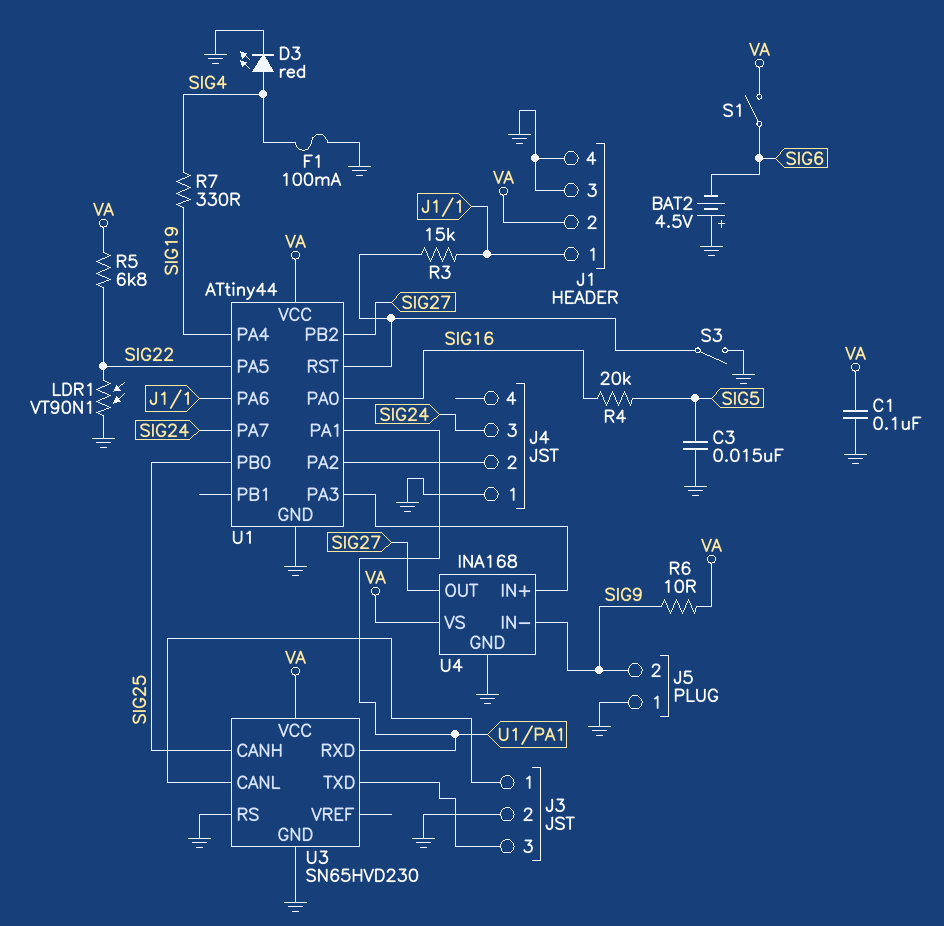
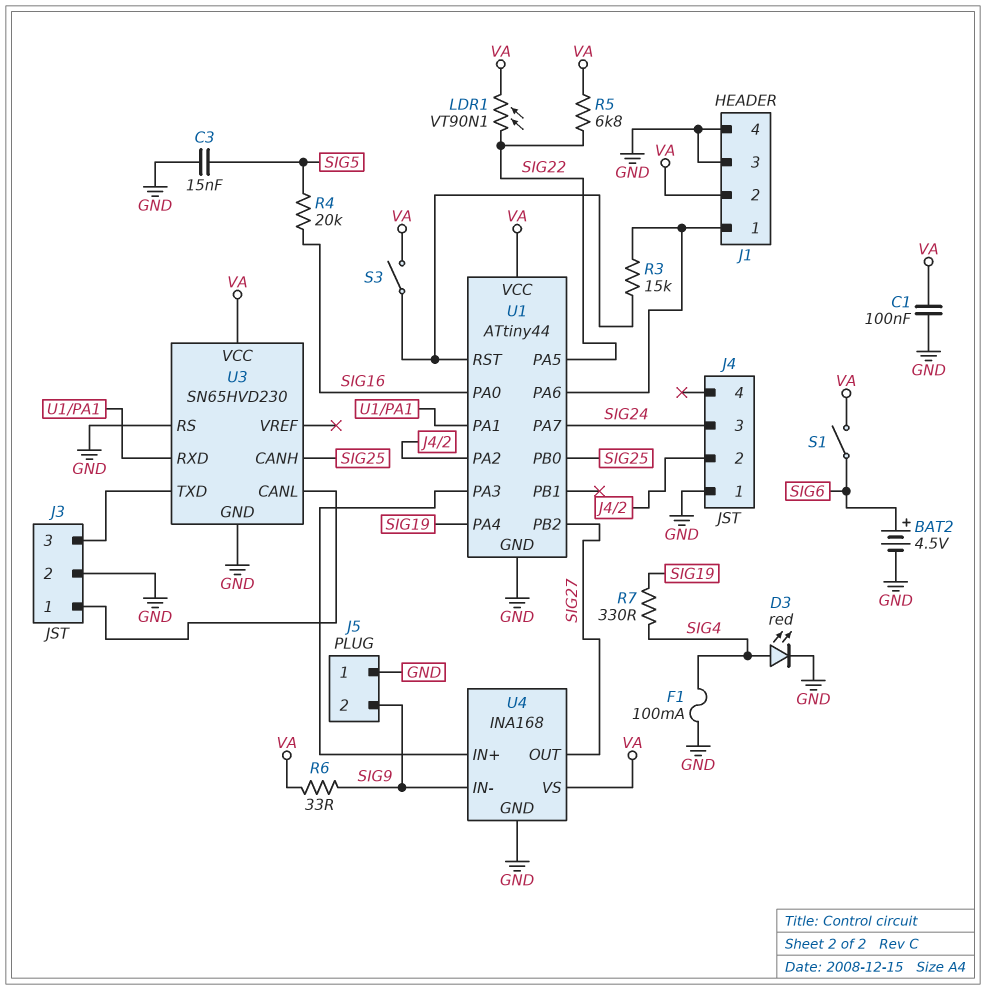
BAT2: 4.5V (plus GND, minus SIG6) -> 4.5V (plus SIG6, minus GND)
LDR1: VT90N1 (GND, SIG22) -> VT90N1 (SIG22, VA)
R6: 10 (SIG9, VA) -> 33 (SIG9, VA)
S3: switch (GND, U1/RST) -> switch (U1/RST, VA)

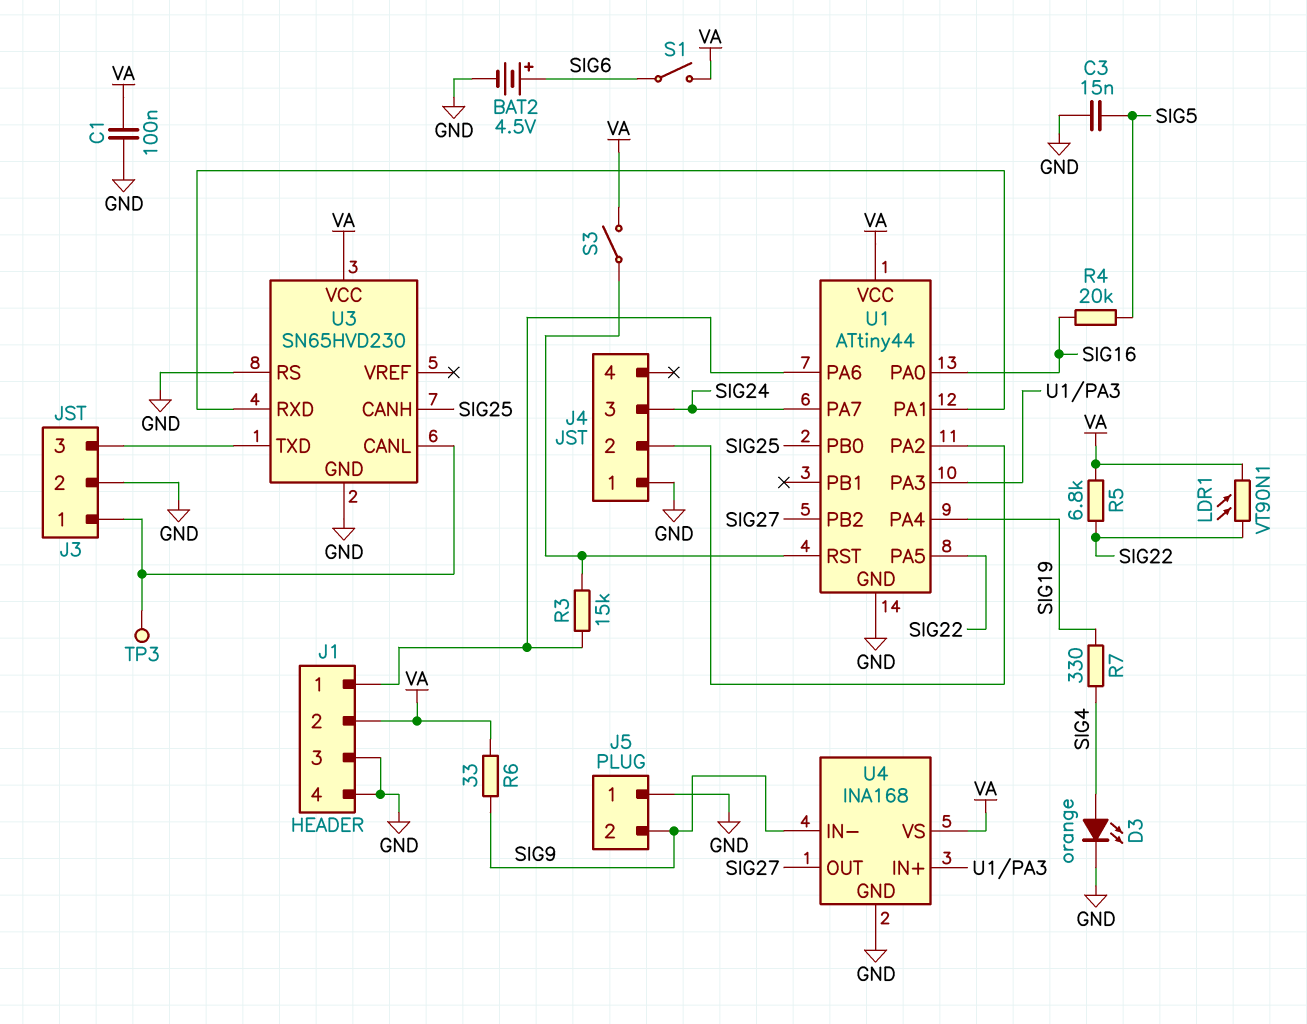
D3: LED red (A SIG4, K GND) -> LED orange (A SIG4, K GND)
F1: 100mA (GND, SIG4) -> none
TP3: none -> test point (J3/1)

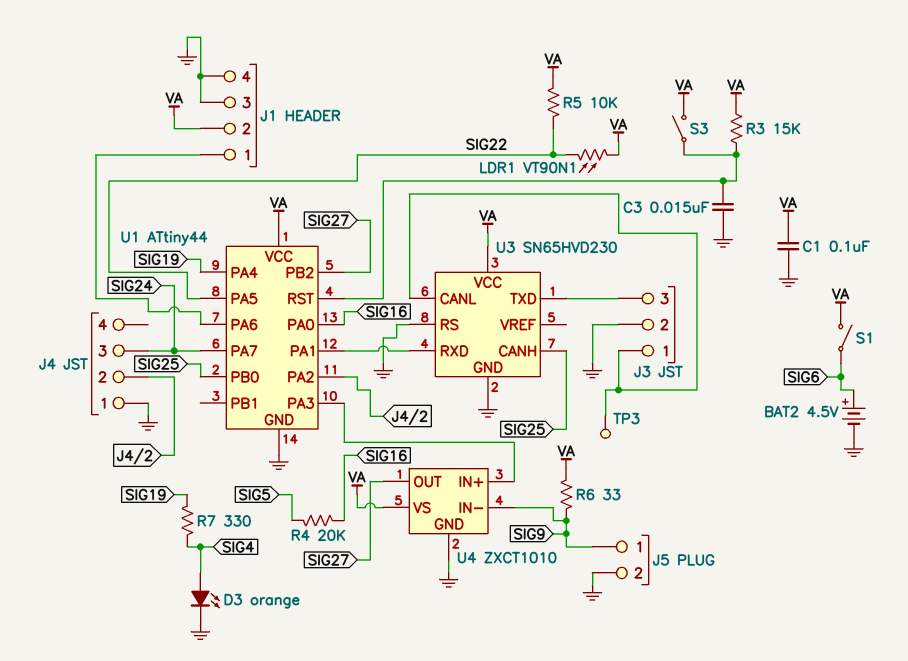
C3: 15nF (GND, SIG5) -> 15nF (GND, U1/RST)
J5 pin 1: GND -> SIG9
J5 pin 2: SIG9 -> GND
R3: 15k (J1/1, U1/RST) -> 15k (U1/RST, VA)
R5: 6.8k (SIG22, VA) -> 10k (SIG22, VA)
U4: INA168 -> ZXCT1010

